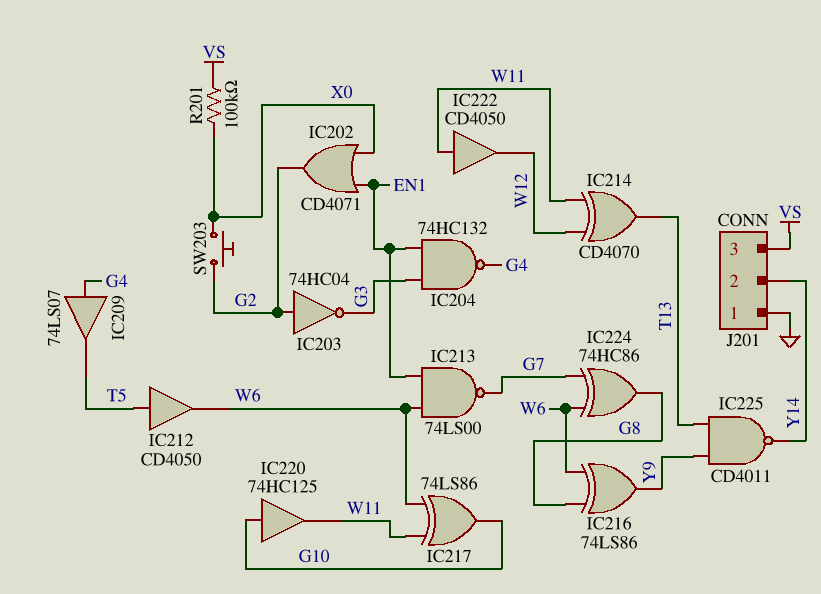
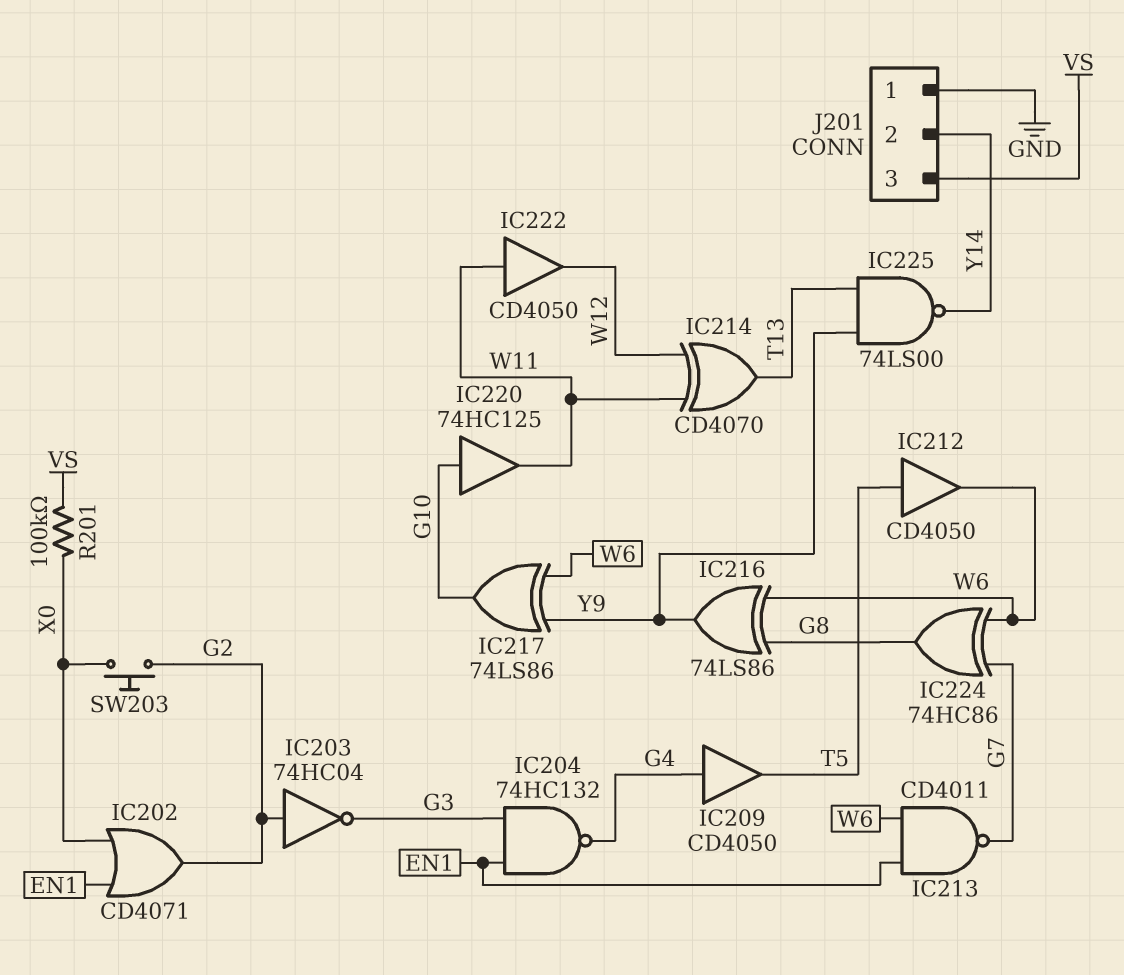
IC209: buffer 74LS07 (in G4, out T5) -> buffer CD4050 (in G4, out T5)
IC213: NAND 74LS00 (in EN1, in W6, out G7) -> NAND CD4011 (in EN1, in W6, out G7)
IC217: XOR 74LS86 (in W6, in W11, out G10) -> XOR 74LS86 (in W6, in Y9, out G10)
IC225: NAND CD4011 (in T13, in Y9, out Y14) -> NAND 74LS00 (in T13, in Y9, out Y14)

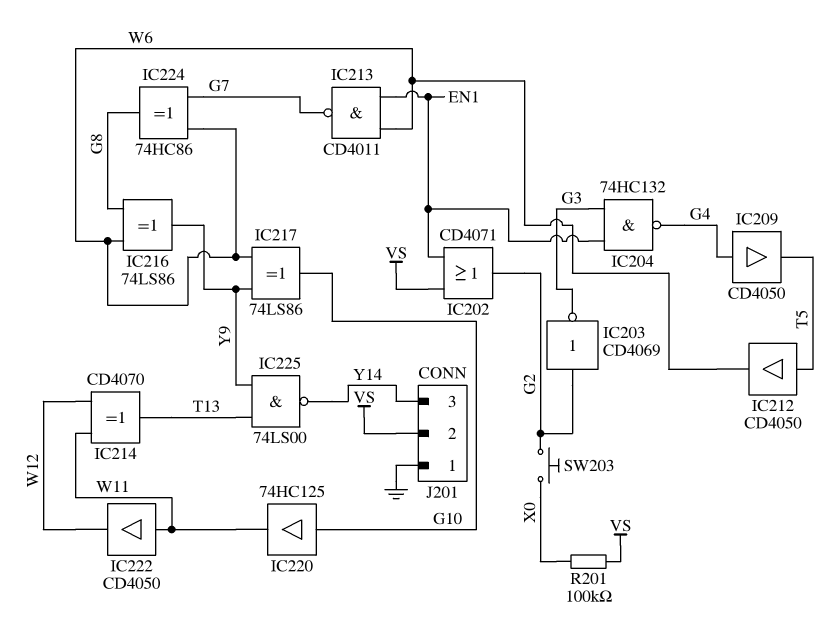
IC202: OR CD4071 (in EN1, in X0, out G2) -> OR CD4071 (in EN1, in VS, out G2)
IC203: NOT 74HC04 (in G2, out G3) -> NOT CD4069 (in G2, out G3)
J201 pin 2: Y14 -> VS
J201 pin 3: VS -> Y14

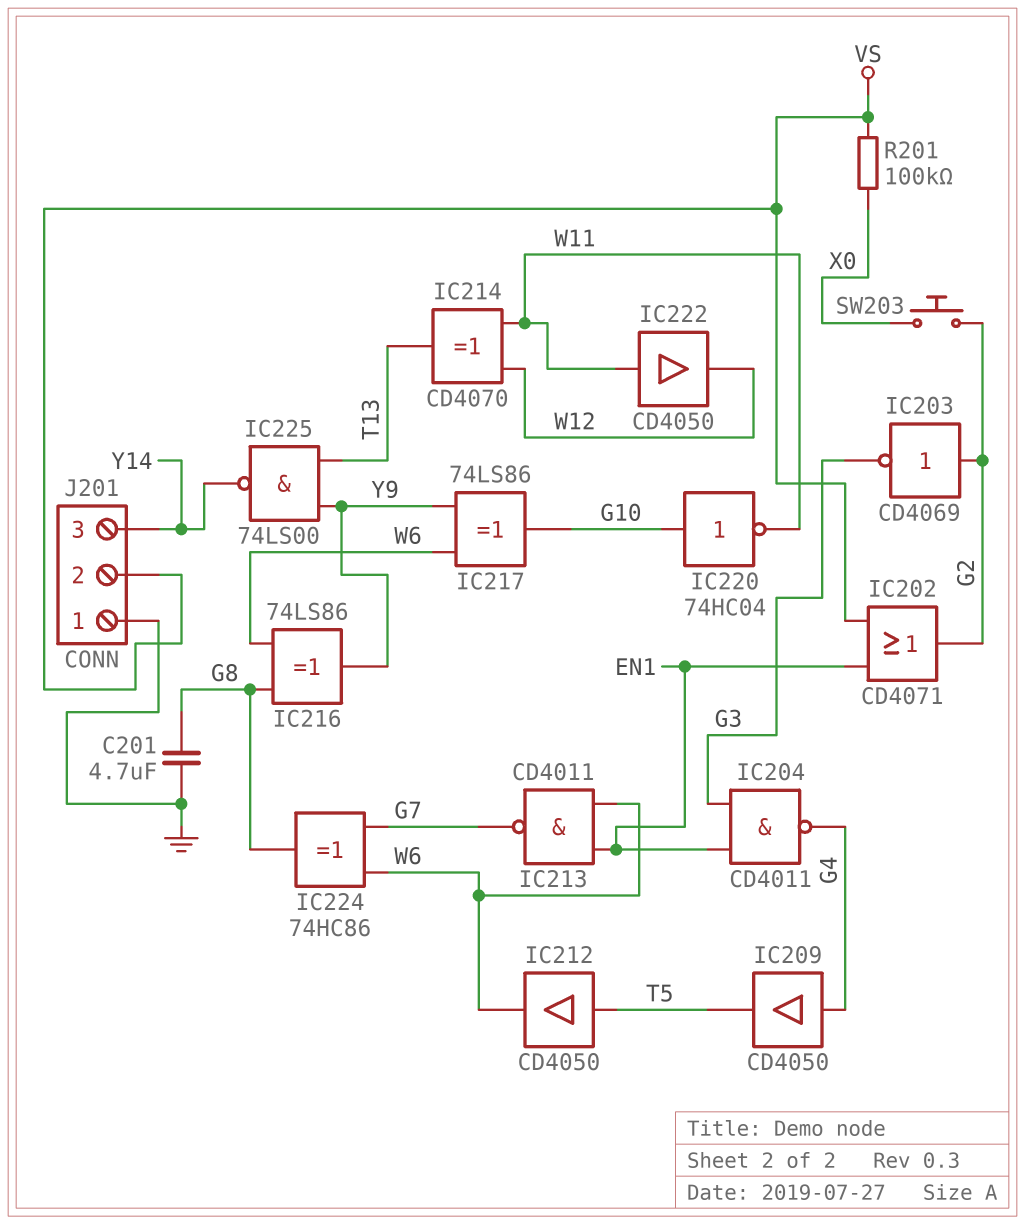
C201: none -> 4.7uF (G8, GND)
IC204: NAND 74HC132 (in EN1, in G3, out G4) -> NAND CD4011 (in EN1, in G3, out G4)
IC220: buffer 74HC125 (in G10, out W11) -> NOT 74HC04 (in G10, out W11)

